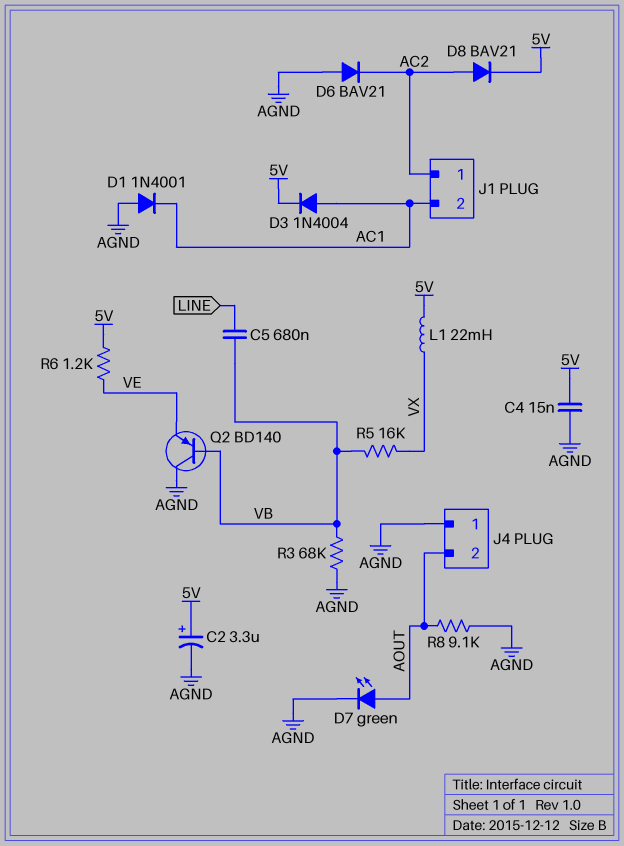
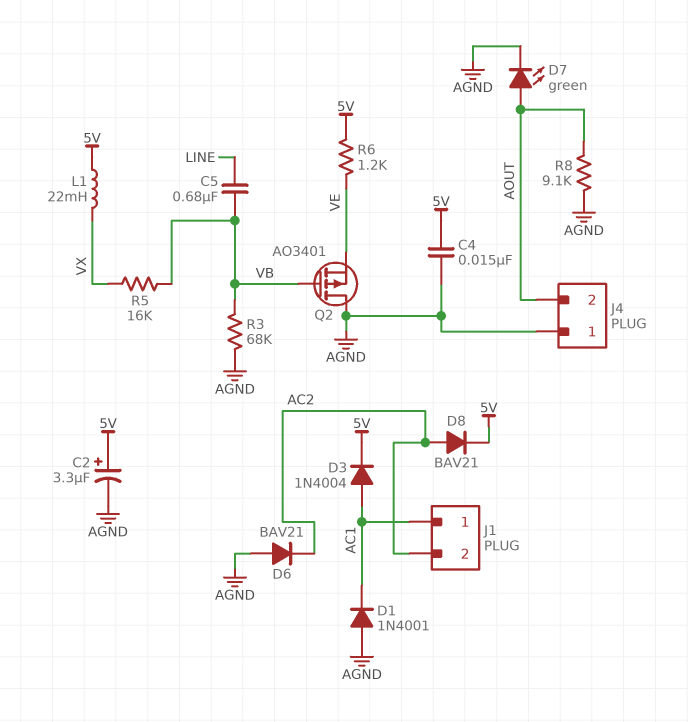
J1 pin 1: AC2 -> AC1
J1 pin 2: AC1 -> AC2
Q2: PNP BD140 (B VB, C AGND, E VE) -> PMOS AO3401 (G VB, D AGND, S VE)

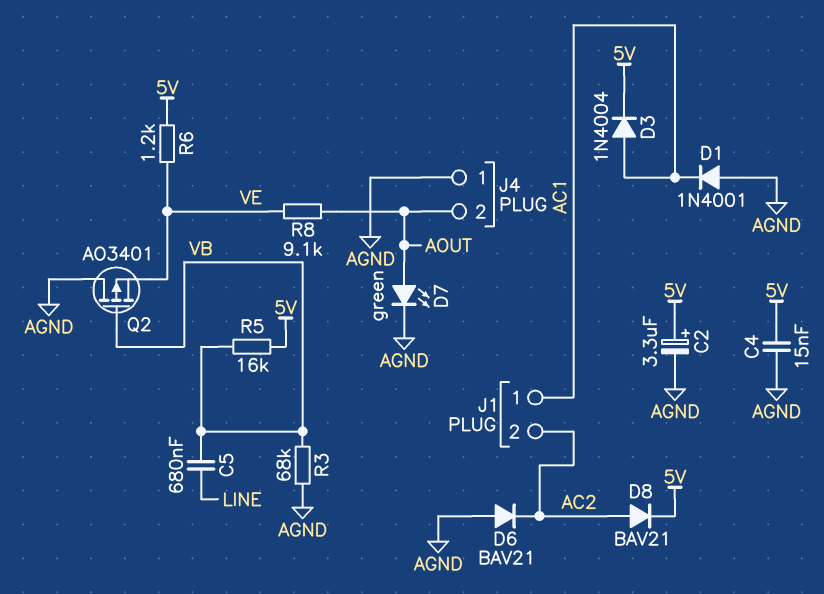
L1: 22mH (5V, VX) -> none
R5: 16k (VB, VX) -> 16k (5V, VB)
R8: 9.1k (AGND, AOUT) -> 9.1k (AOUT, VE)

